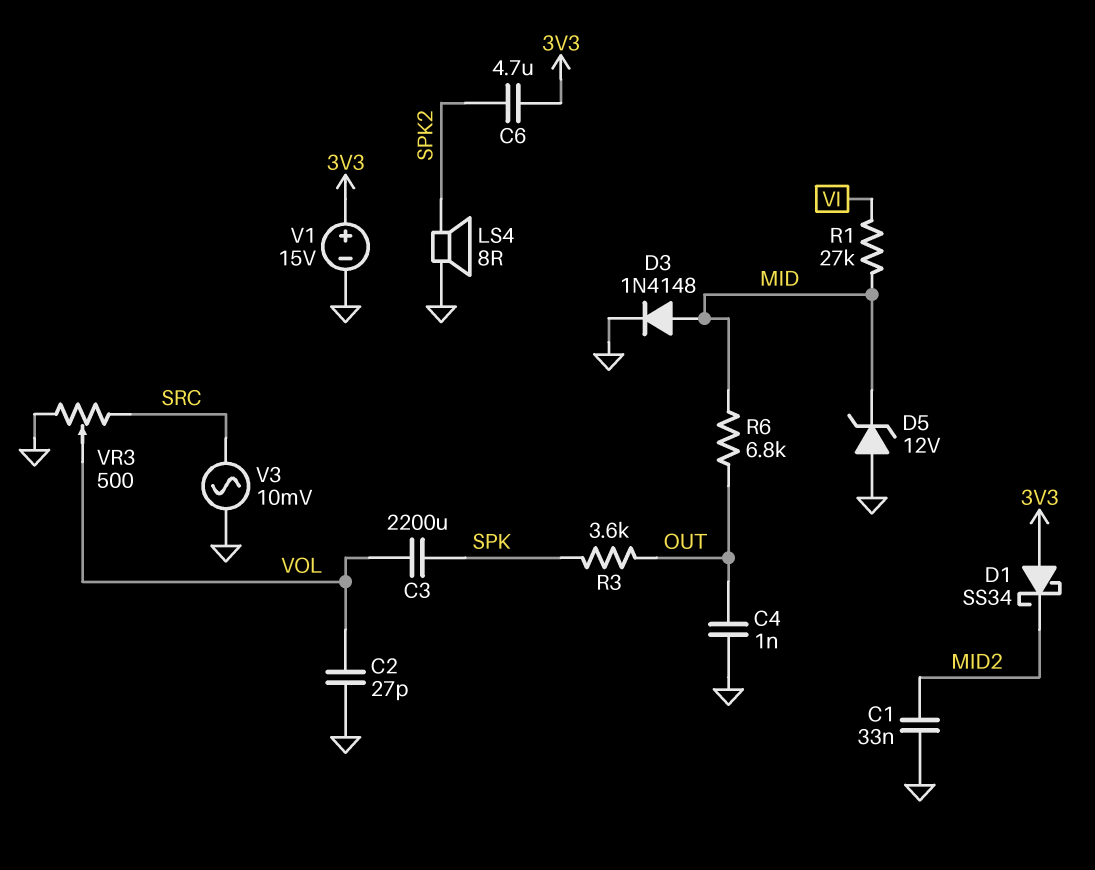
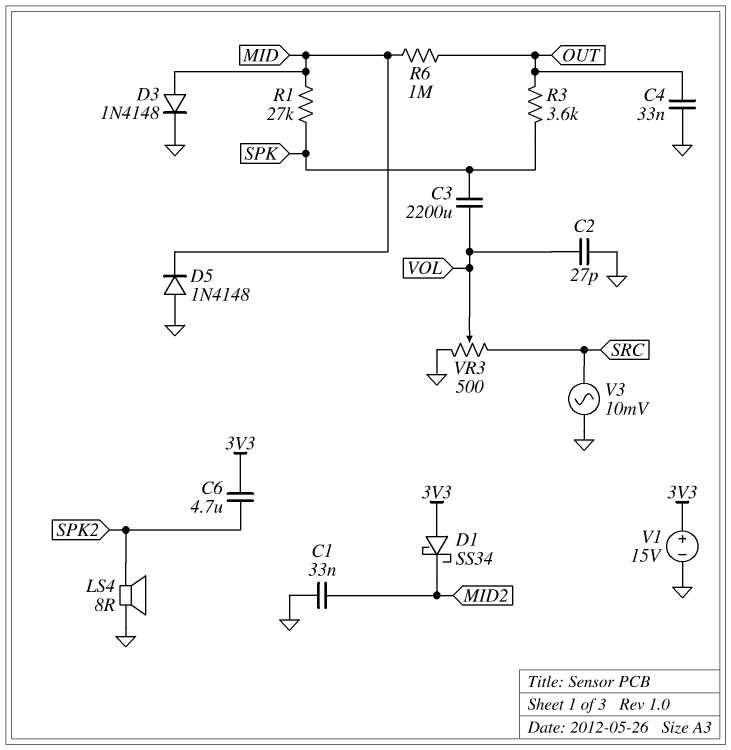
C4: 1nF (GND, OUT) -> 33nF (GND, OUT)
D5: zener 12V (A GND, K MID) -> diode 1N4148 (A GND, K MID)
R1: 27k (MID, VI) -> 27k (MID, SPK)
R6: 6.8k (MID, OUT) -> 1M (MID, OUT)

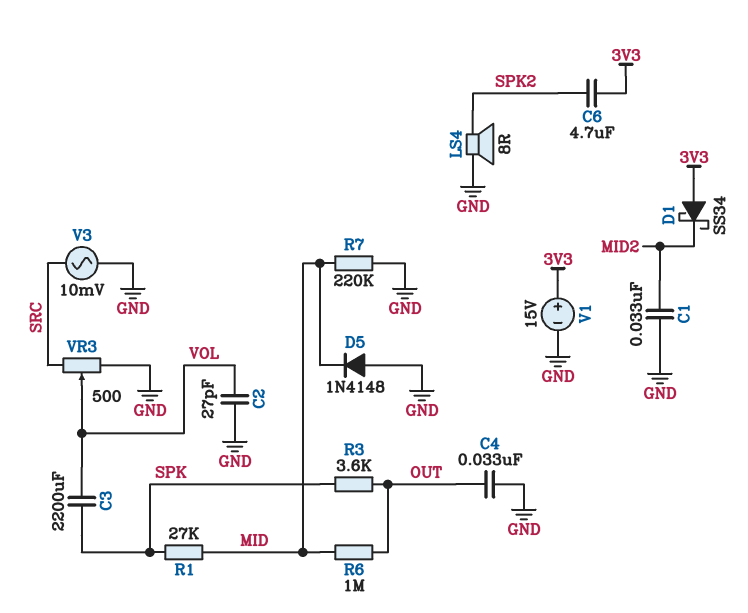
D3: diode 1N4148 (A MID, K GND) -> none
R7: none -> 220k (GND, MID)

